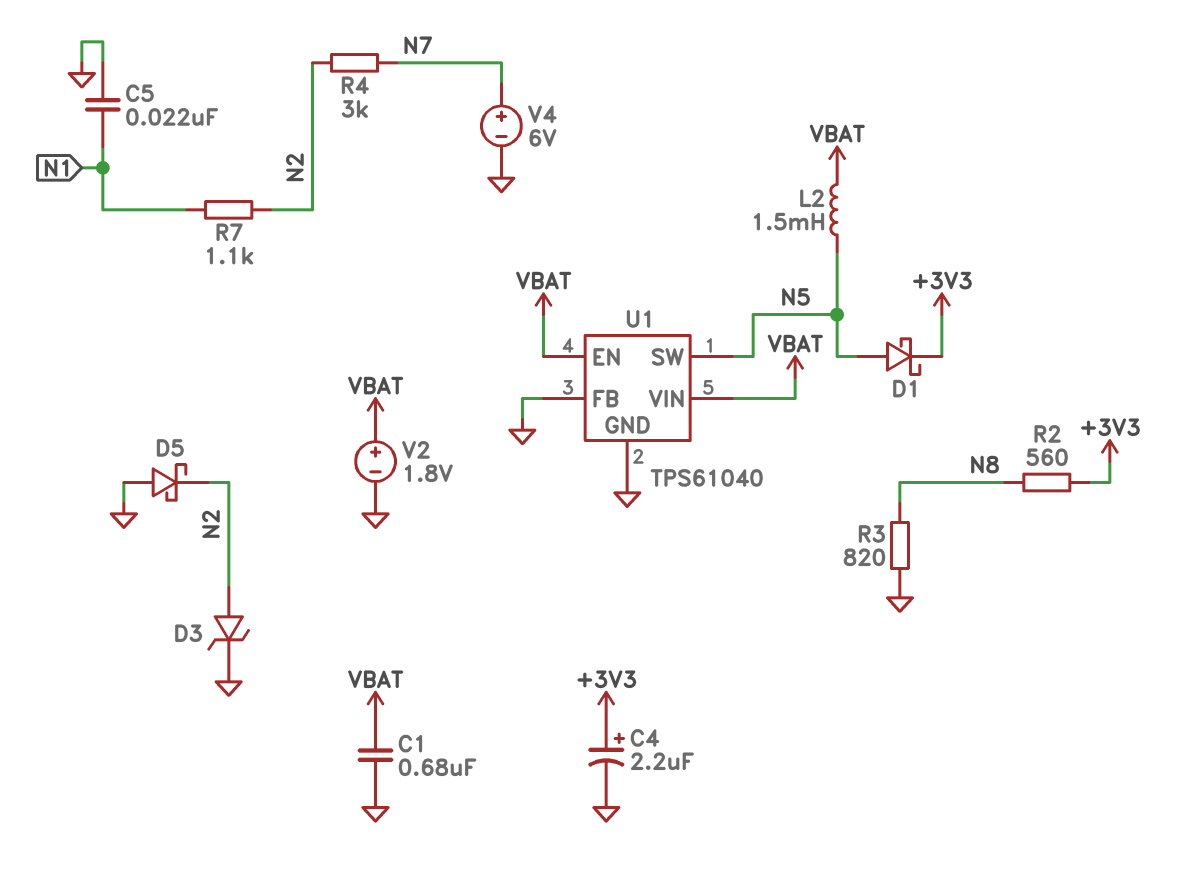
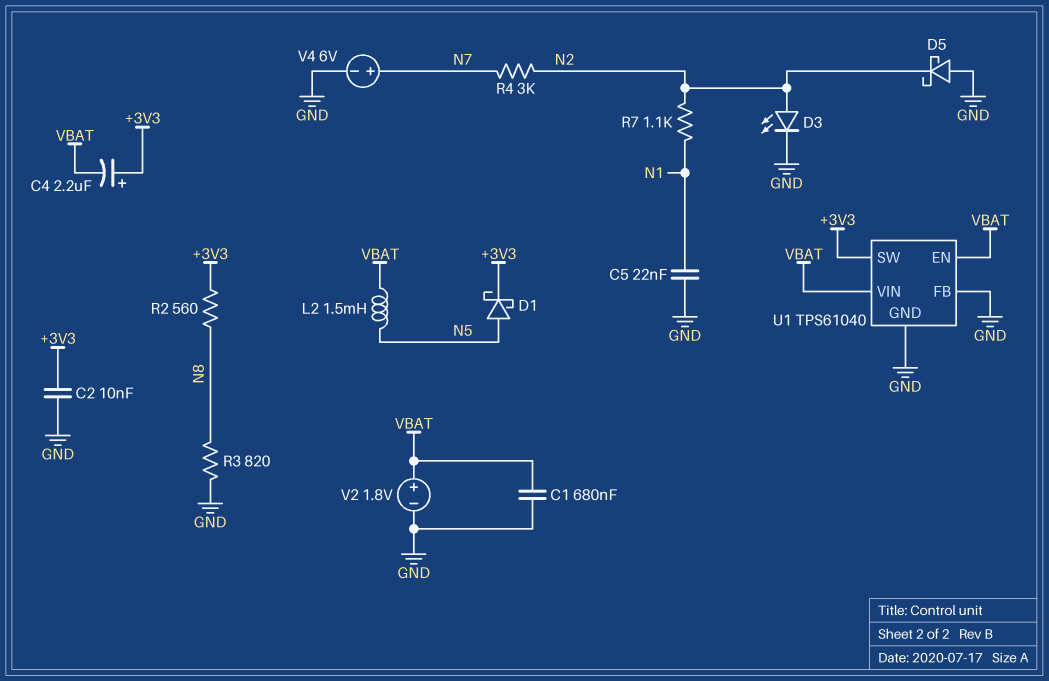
C2: none -> 10nF (+3V3, GND)
C4: 2.2uF (plus +3V3, minus GND) -> 2.2uF (plus +3V3, minus VBAT)
D3: zener (A N2, K GND) -> LED (A N2, K GND)
U1 pin SW: N5 -> +3V3

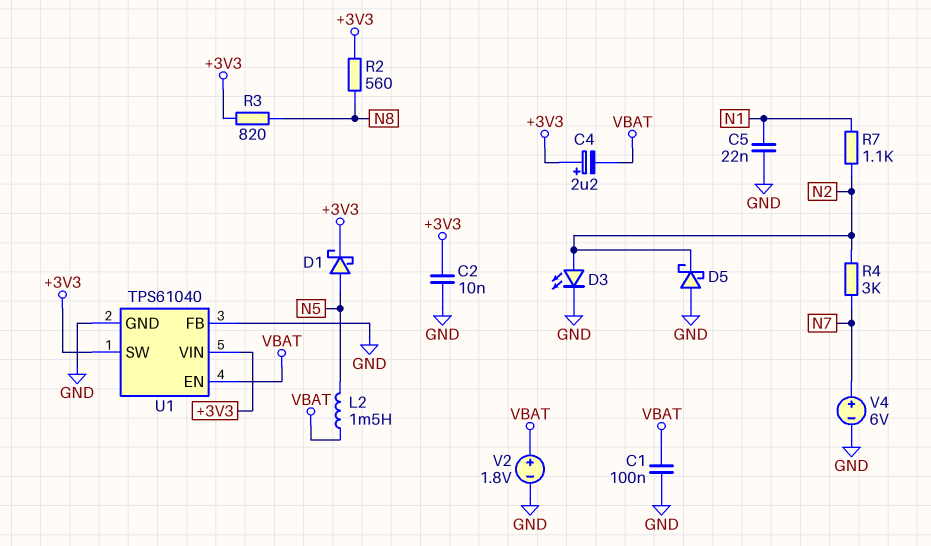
C1: 680nF (GND, VBAT) -> 100nF (GND, VBAT)
R3: 820 (GND, N8) -> 820 (+3V3, N8)
U1 pin VIN: VBAT -> +3V3

